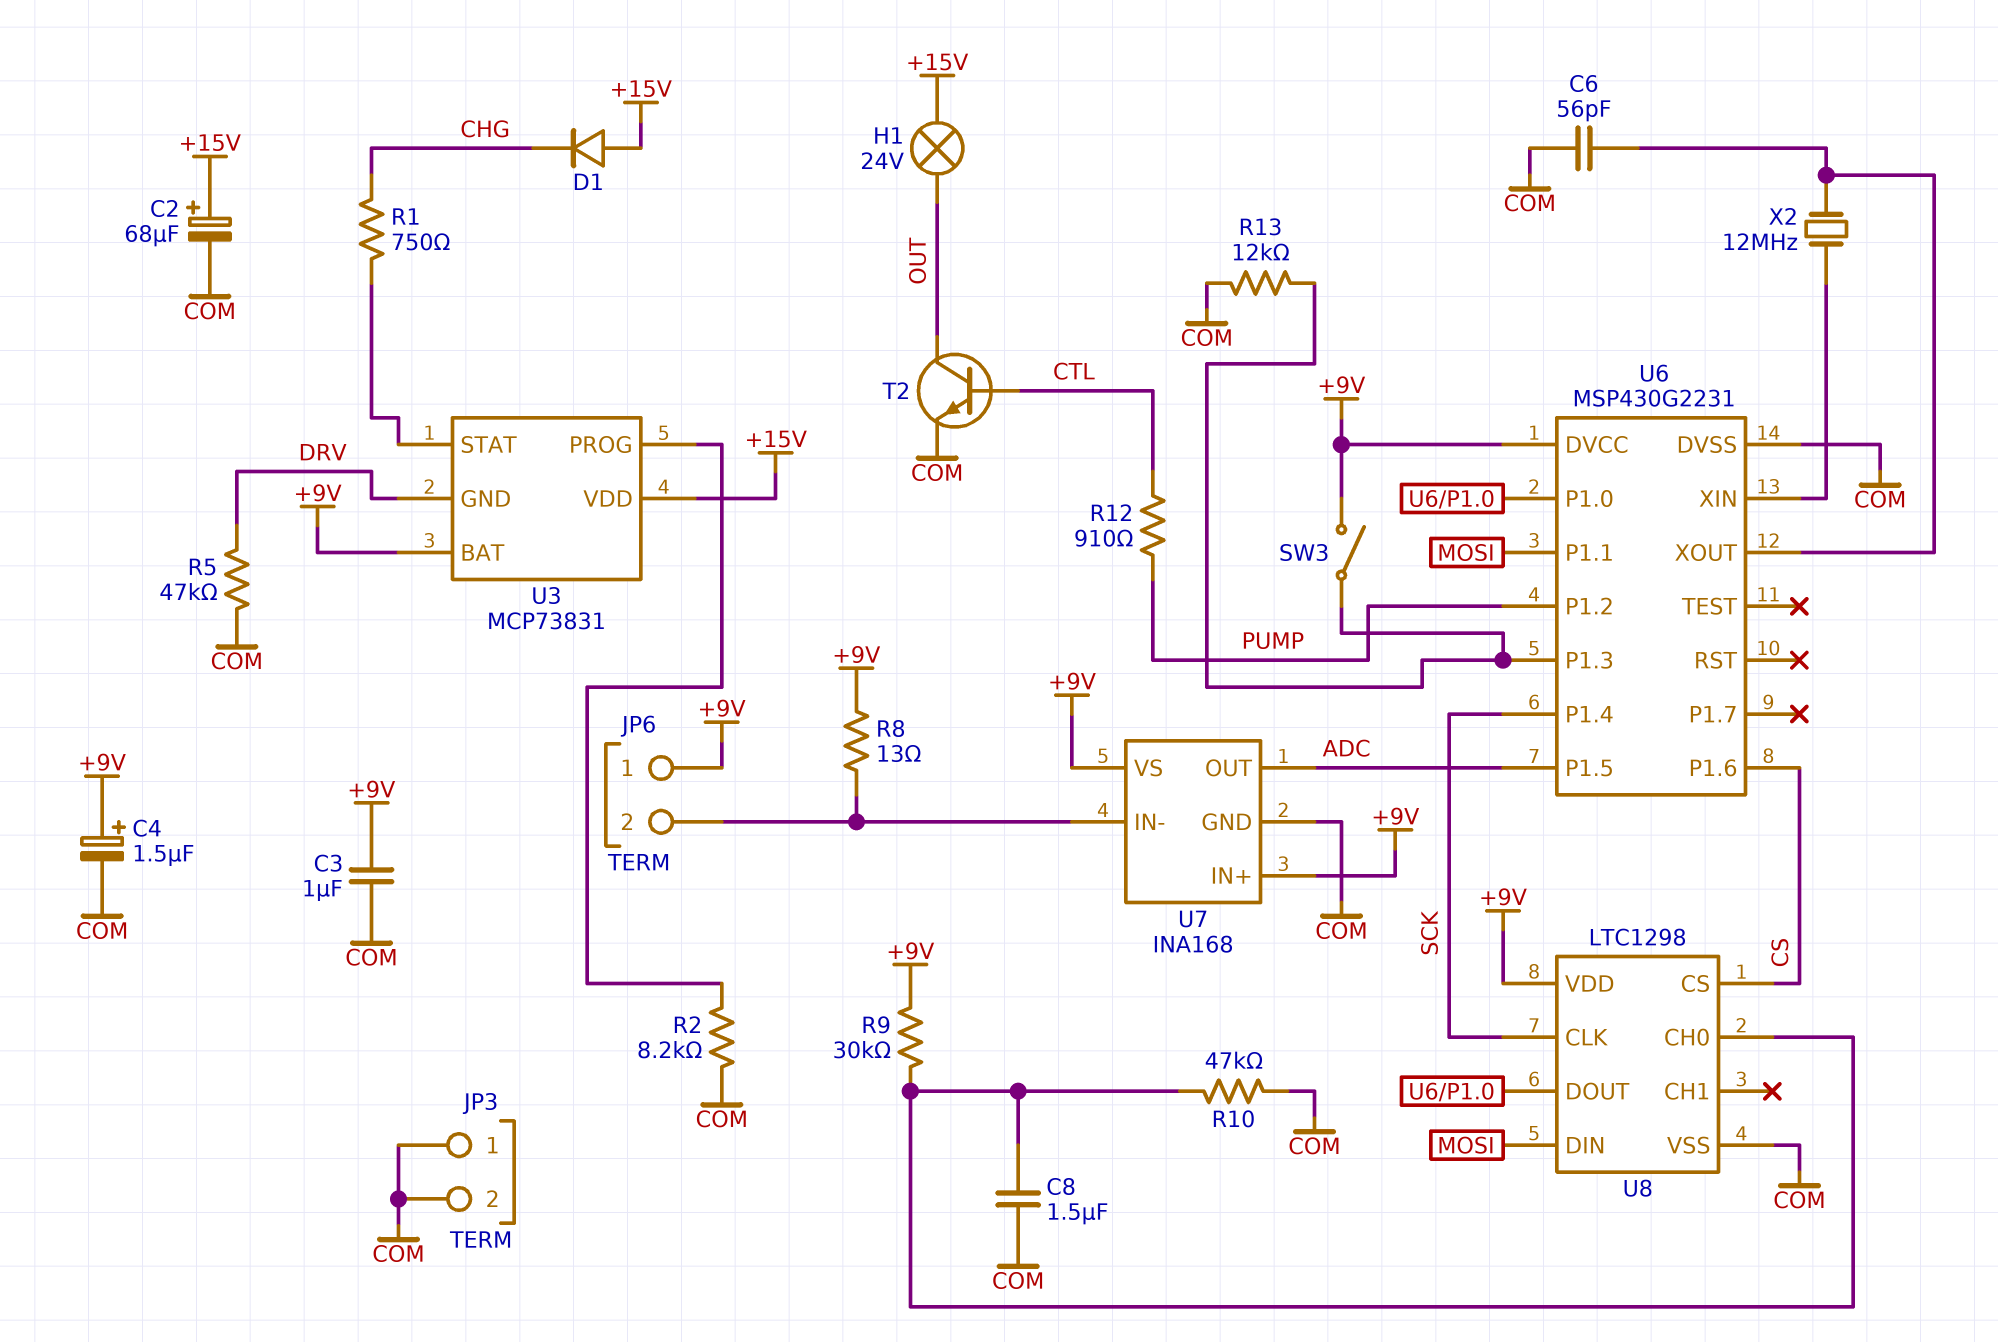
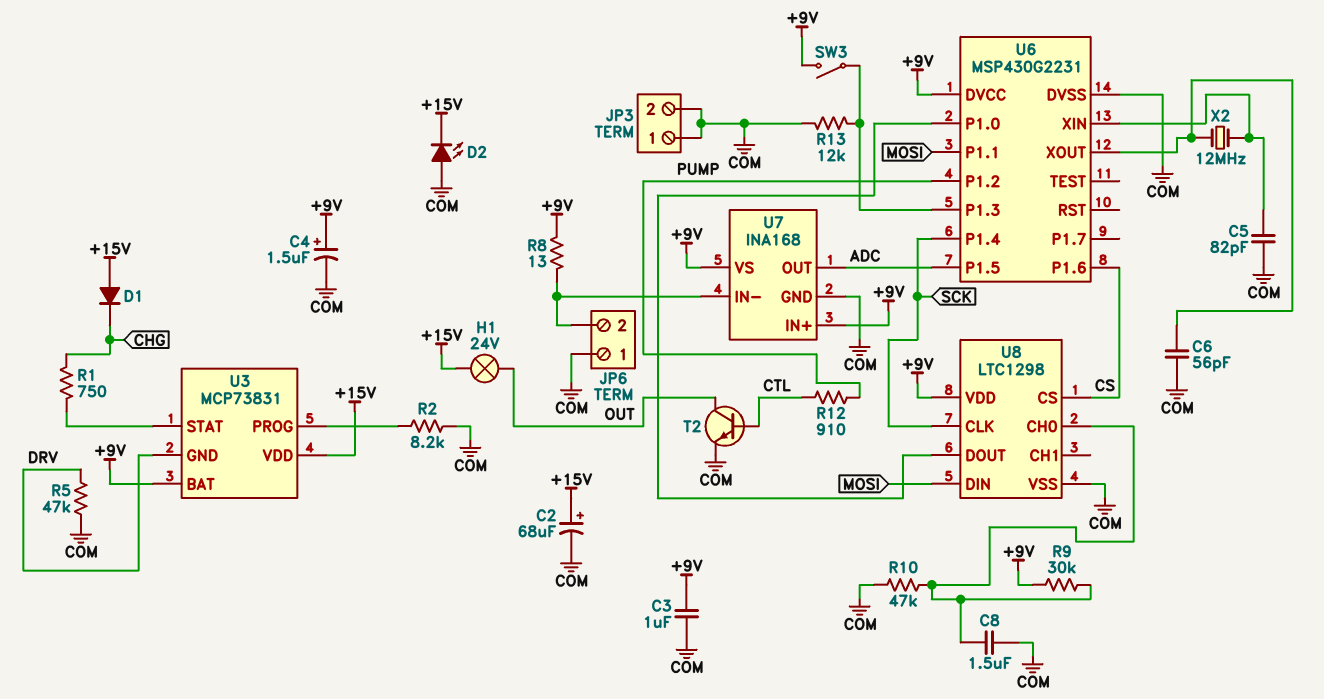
C5: none -> 82pF (COM, U6/XIN)
D2: none -> LED (A COM, K +15V)
JP6 pin 1: +9V -> COM

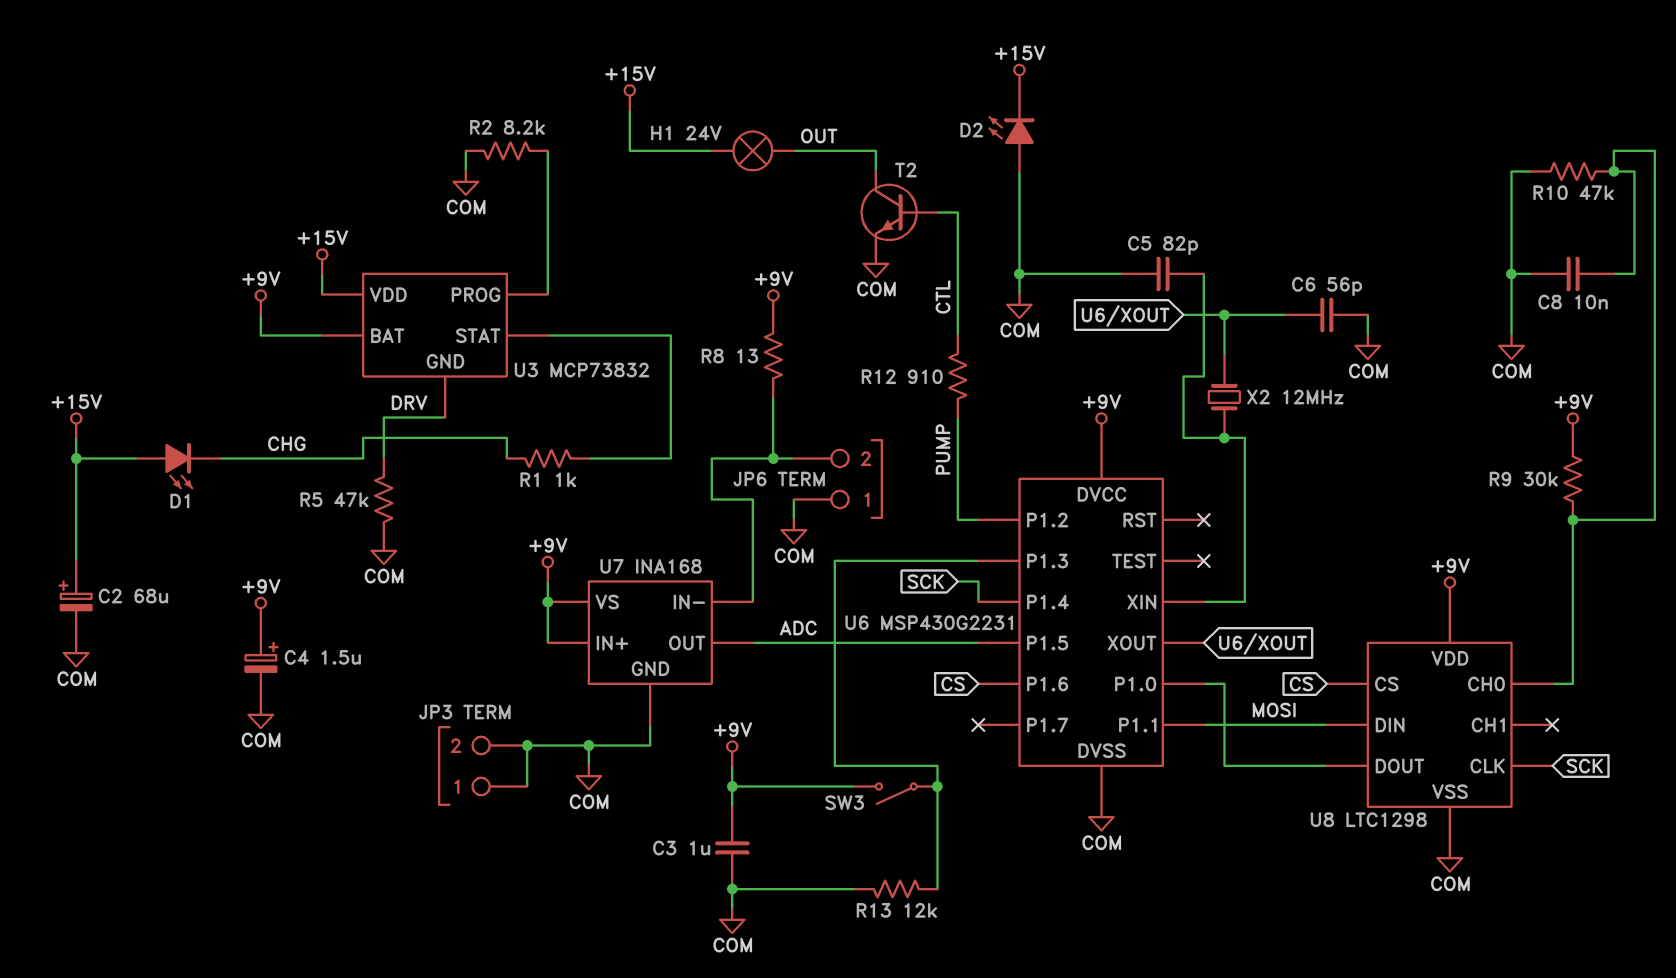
C8: 1.5uF (COM, U8/CH0) -> 10nF (COM, U8/CH0)
D1: diode (A +15V, K CHG) -> LED (A +15V, K CHG)
R1: 750 (CHG, U3/STAT) -> 1k (CHG, U3/STAT)
U3: MCP73831 -> MCP73832

